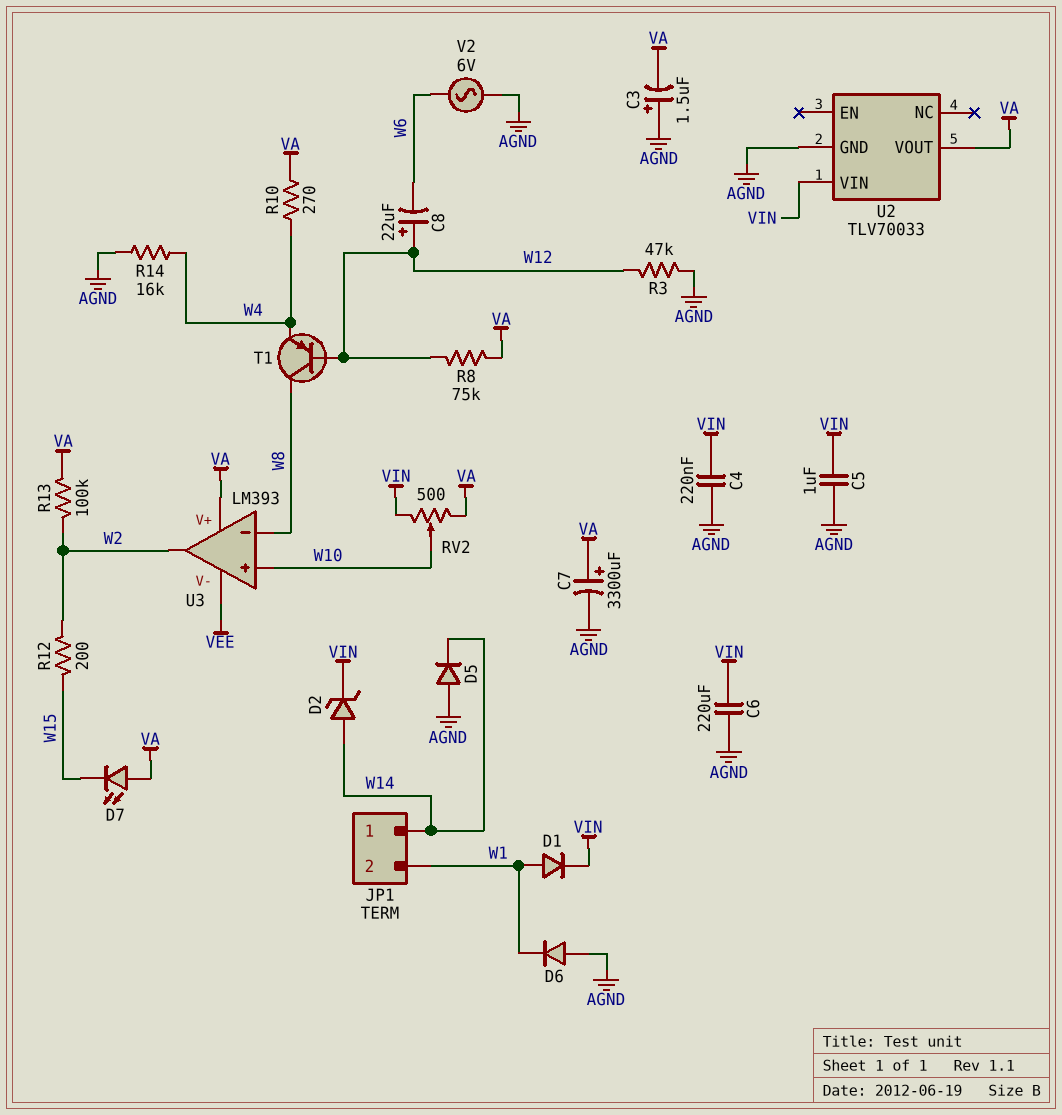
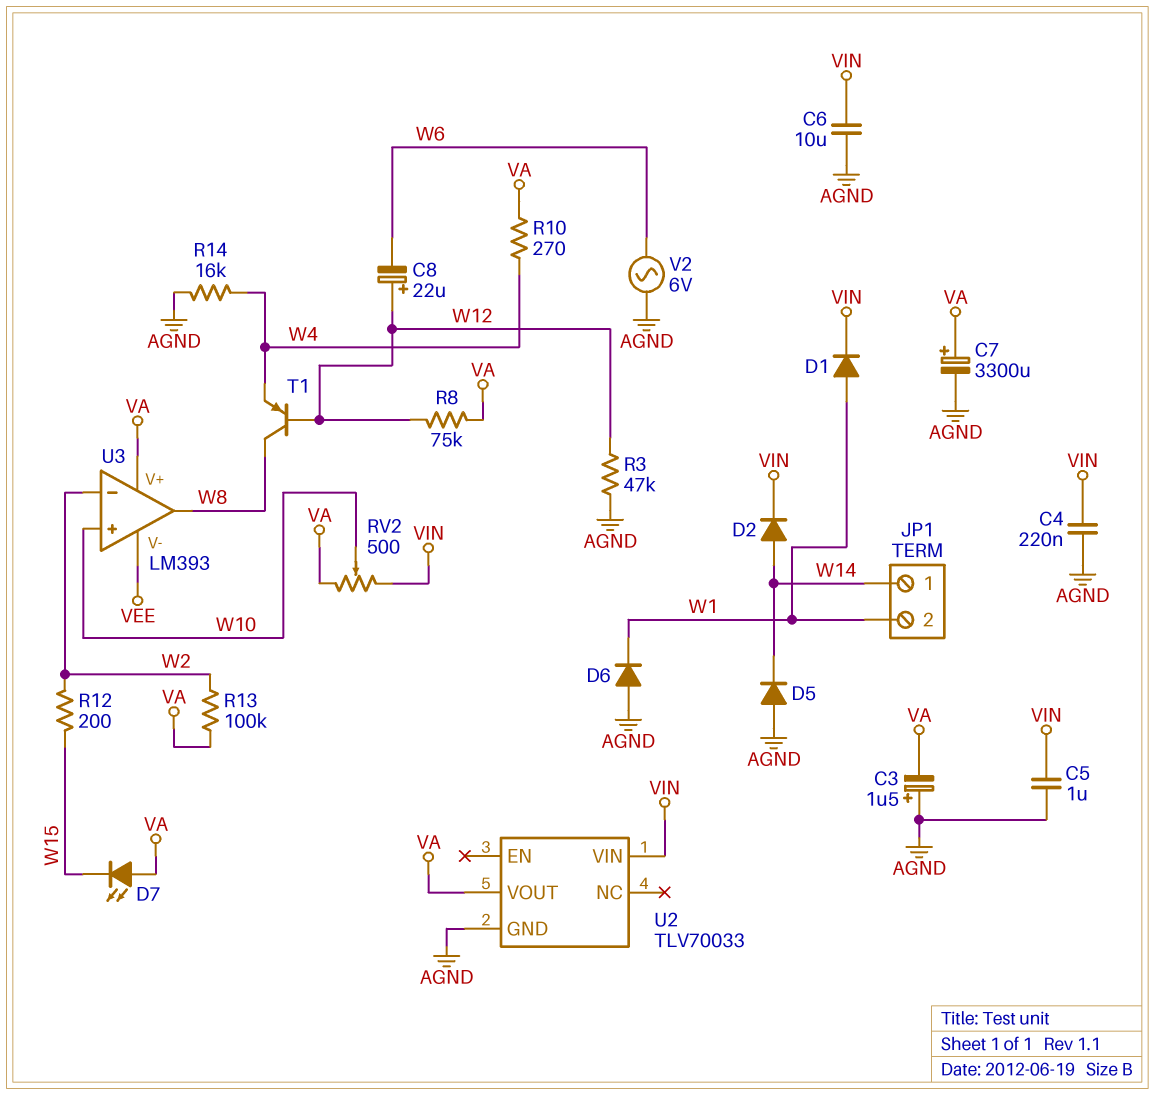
C6: 220uF (AGND, VIN) -> 10uF (AGND, VIN)
D2: zener (A W14, K VIN) -> diode (A W14, K VIN)
U3 pin in-: W8 -> W2
U3 pin out: W2 -> W8

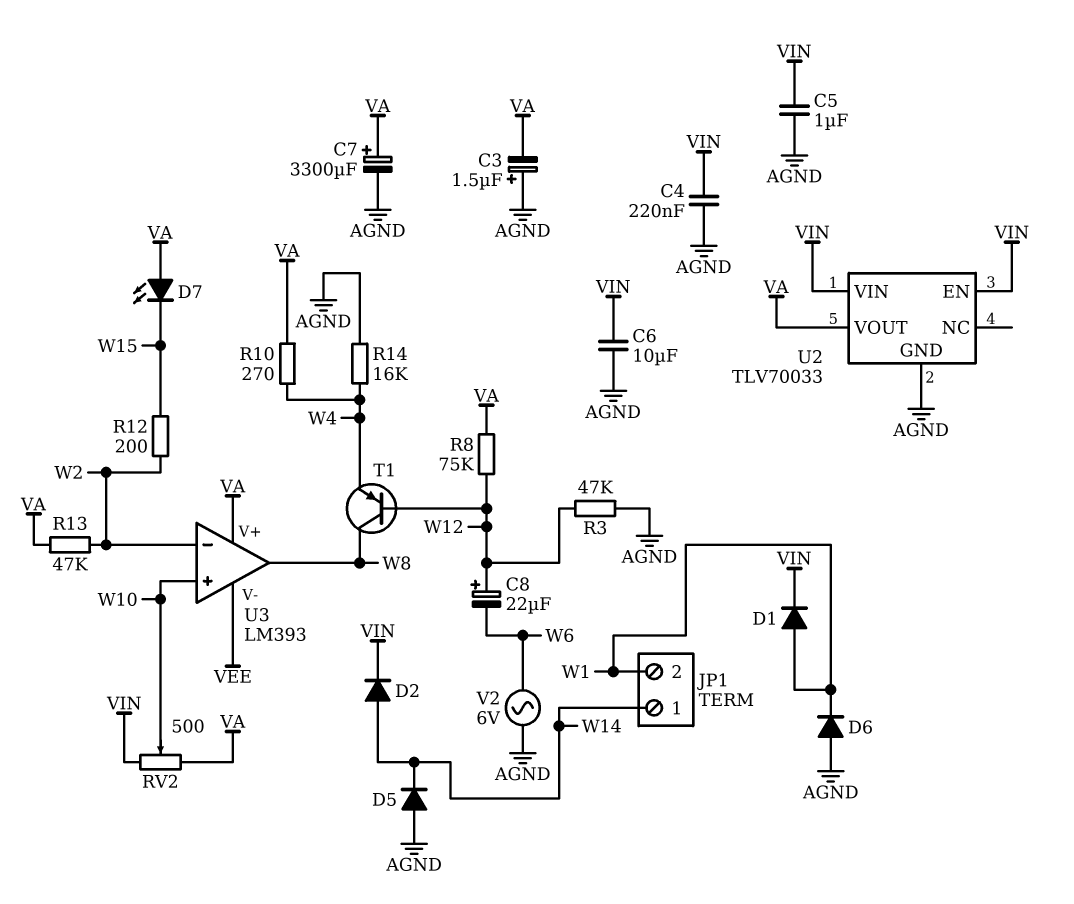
R13: 100k (VA, W2) -> 47k (VA, W2)
U2 pin EN: none -> VIN

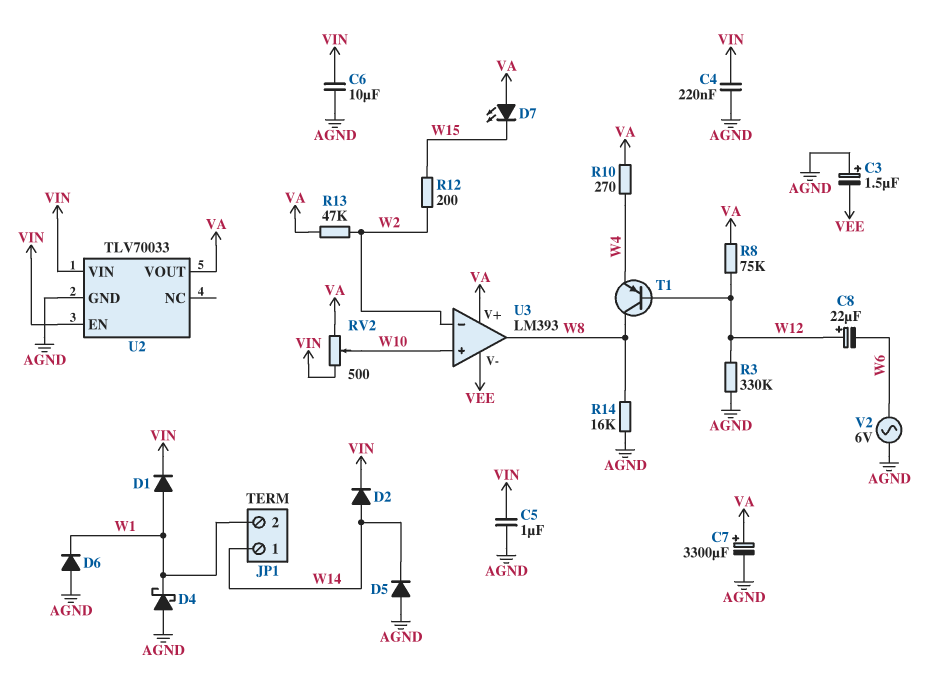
C3: 1.5uF (plus AGND, minus VA) -> 1.5uF (plus AGND, minus VEE)
D4: none -> schottky (A AGND, K W1)
R3: 47k (AGND, W12) -> 330k (AGND, W12)
R14: 16k (AGND, W4) -> 16k (AGND, W8)

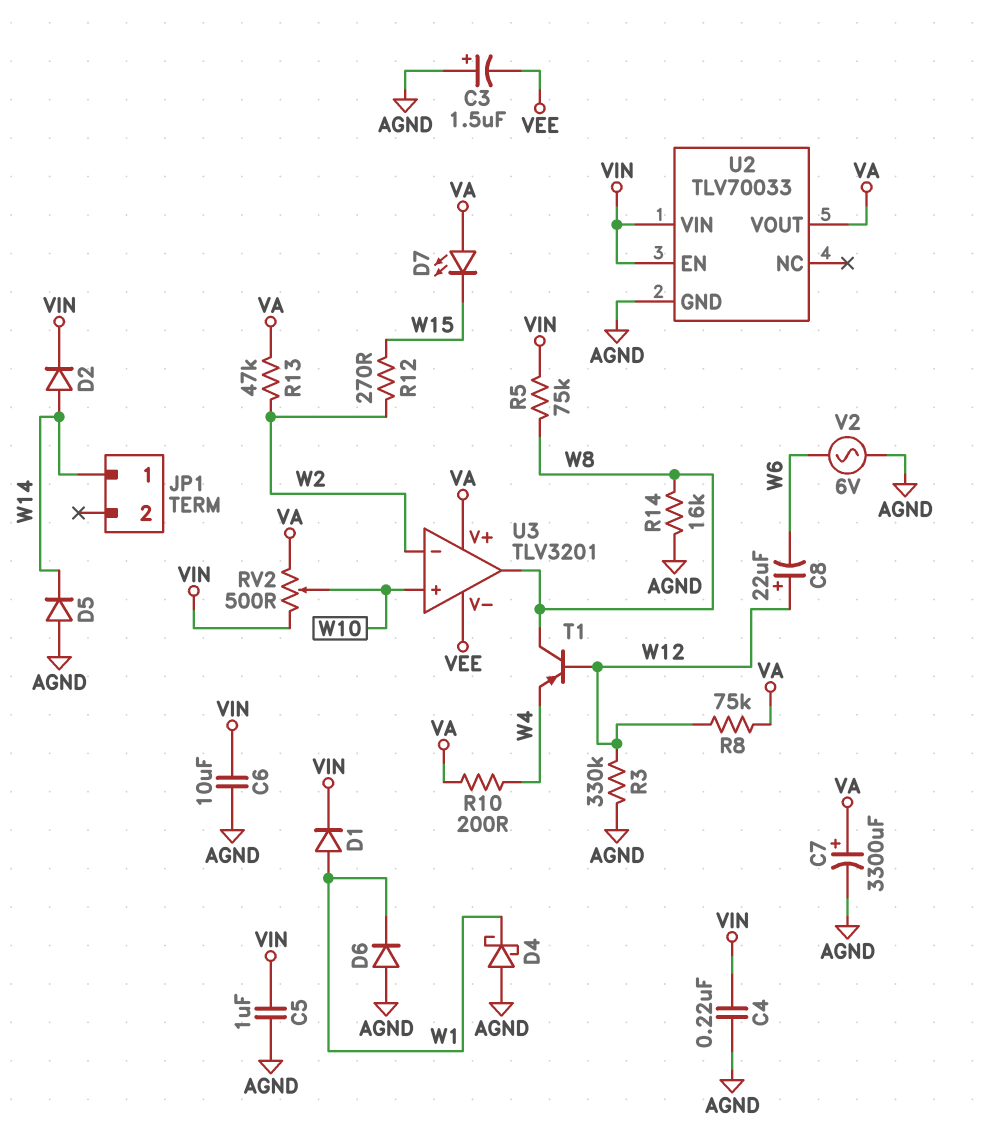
JP1 pin 2: W1 -> none
R5: none -> 75k (VIN, W8)
R10: 270 (VA, W4) -> 200 (VA, W4)
R12: 200 (W2, W15) -> 270 (W2, W15)
U3: LM393 -> TLV3201

